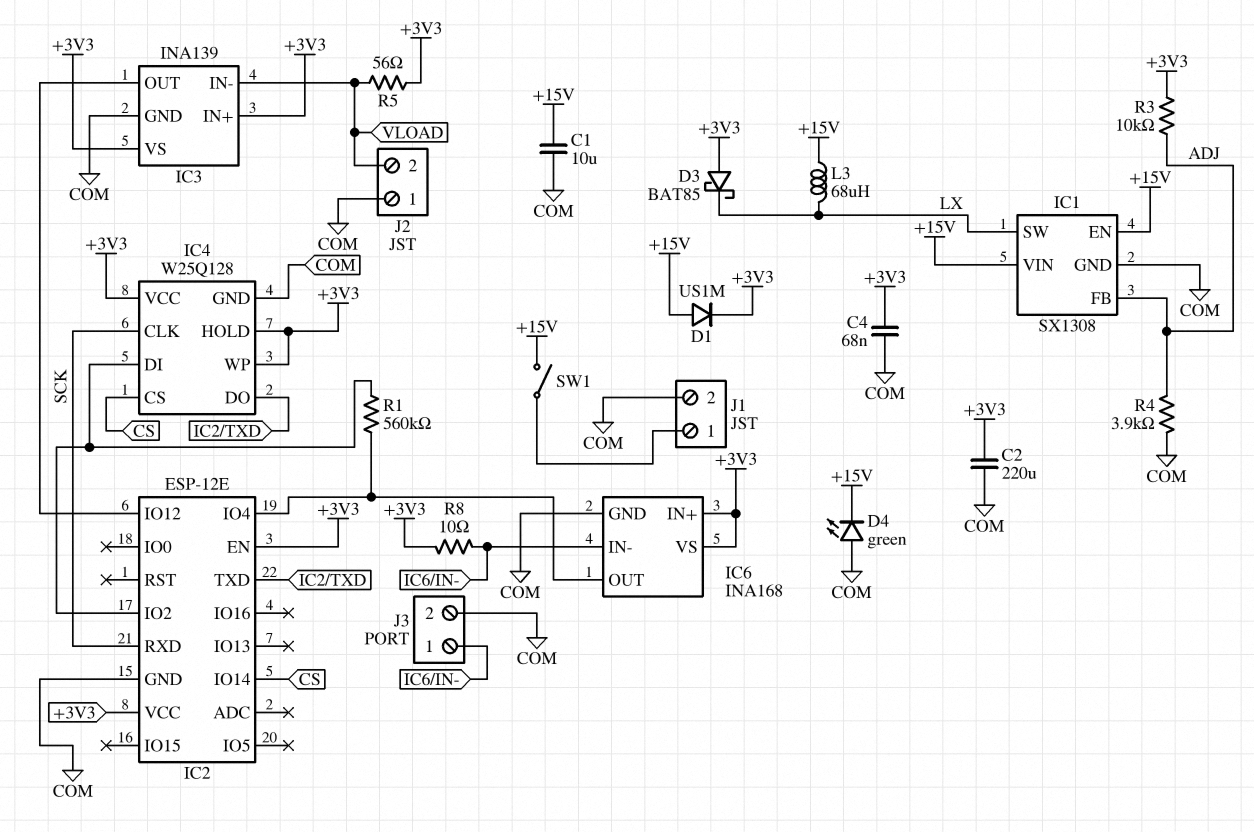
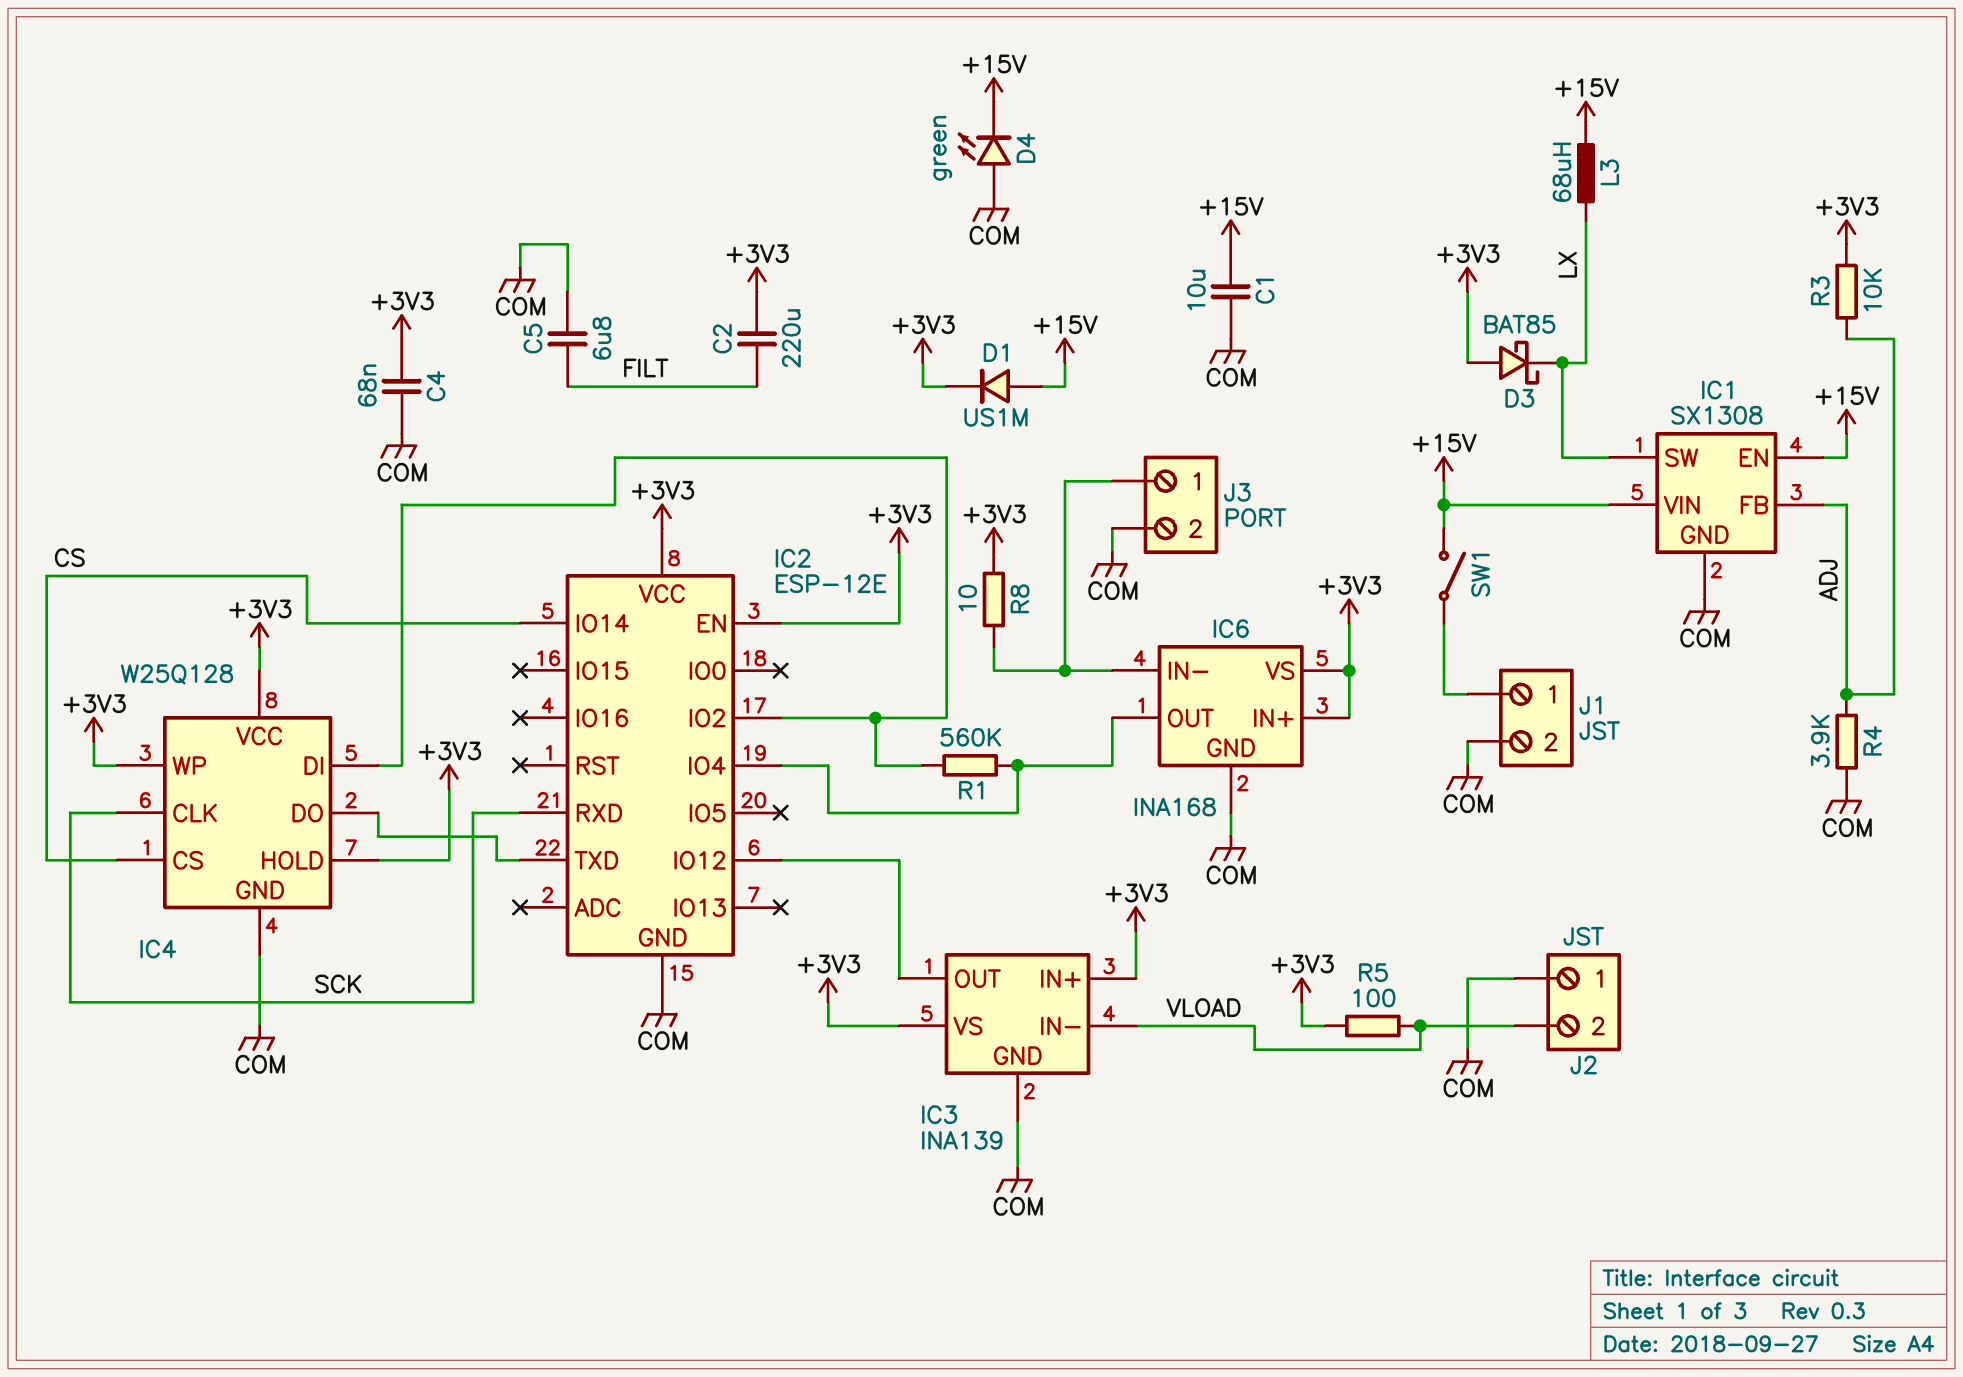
C2: 220uF (+3V3, COM) -> 220uF (+3V3, FILT)
C5: none -> 6.8uF (COM, FILT)
R5: 56 (+3V3, VLOAD) -> 100 (+3V3, VLOAD)

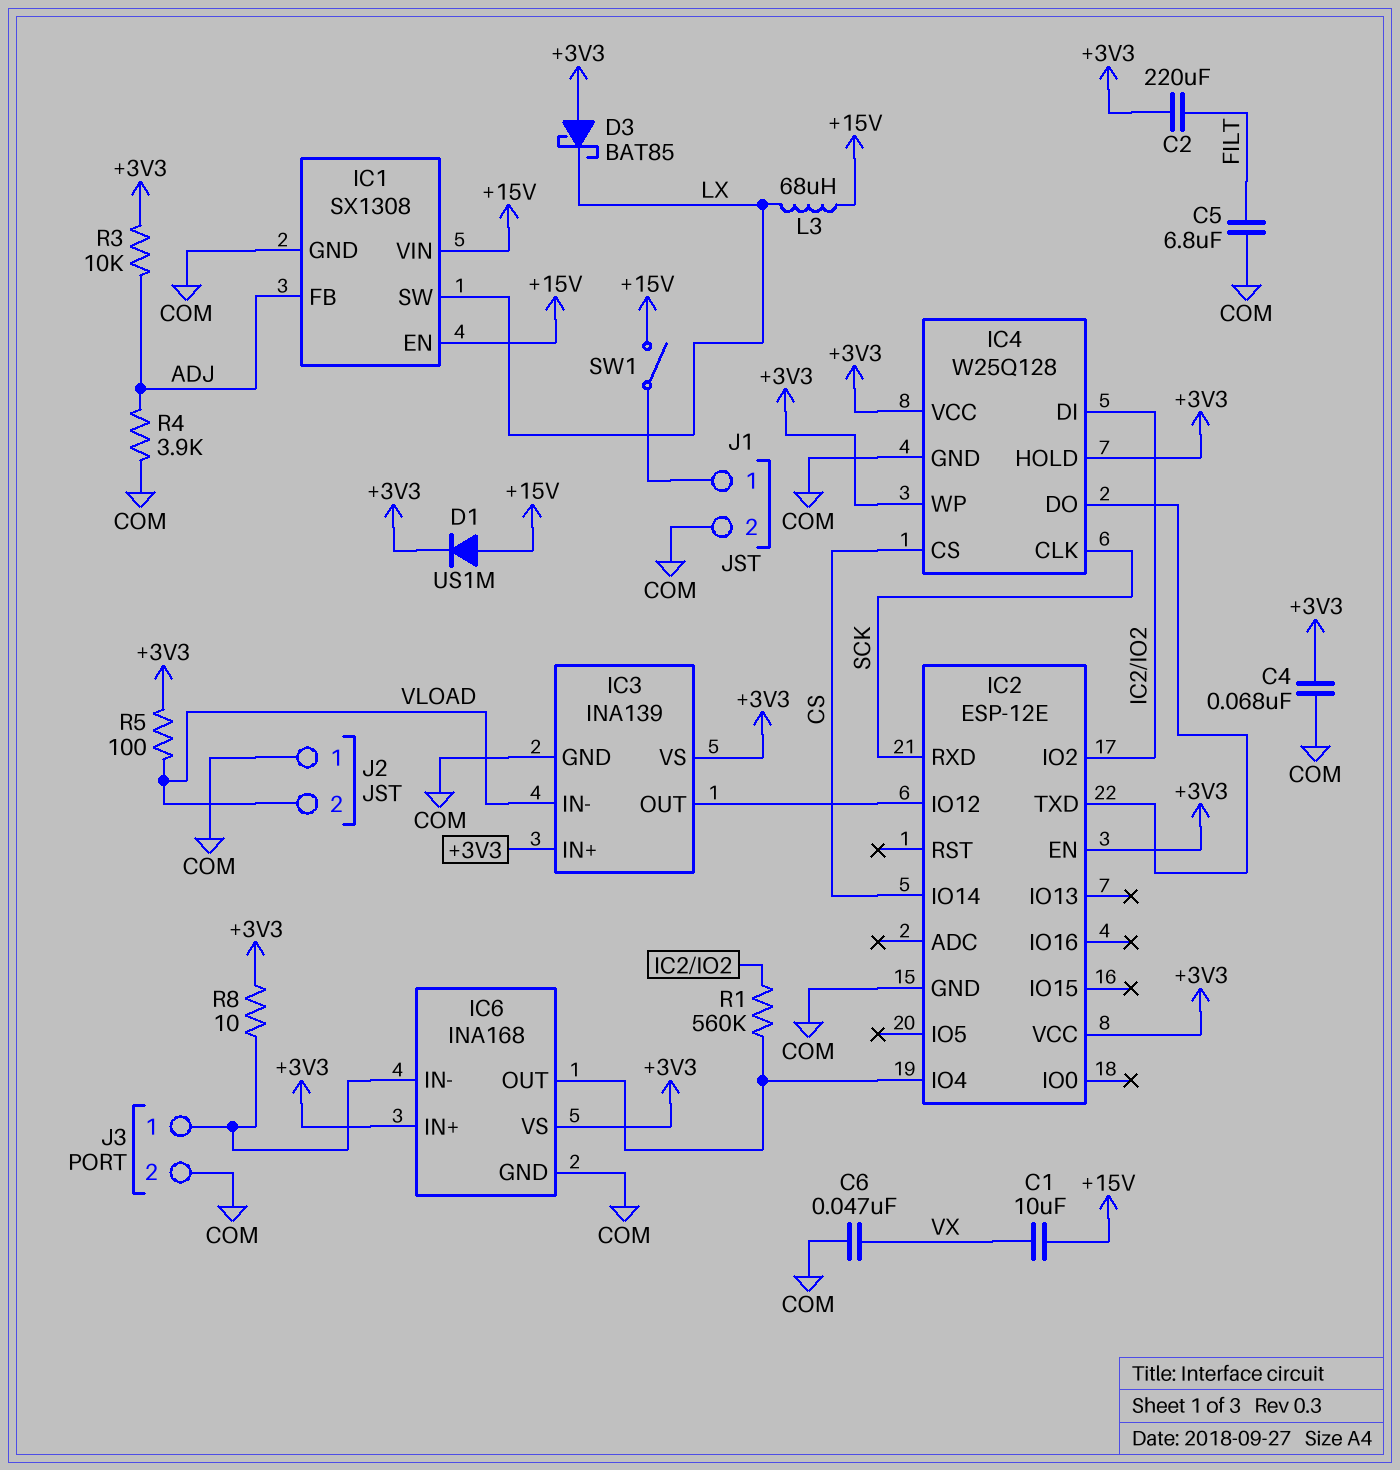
C1: 10uF (+15V, COM) -> 10uF (+15V, VX)
C6: none -> 47nF (COM, VX)
D4: LED green (A COM, K +15V) -> none

